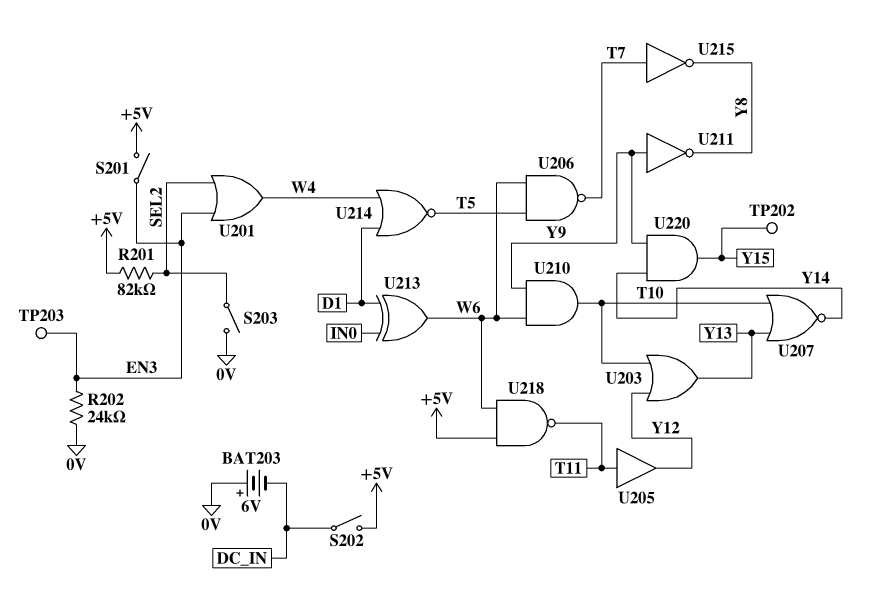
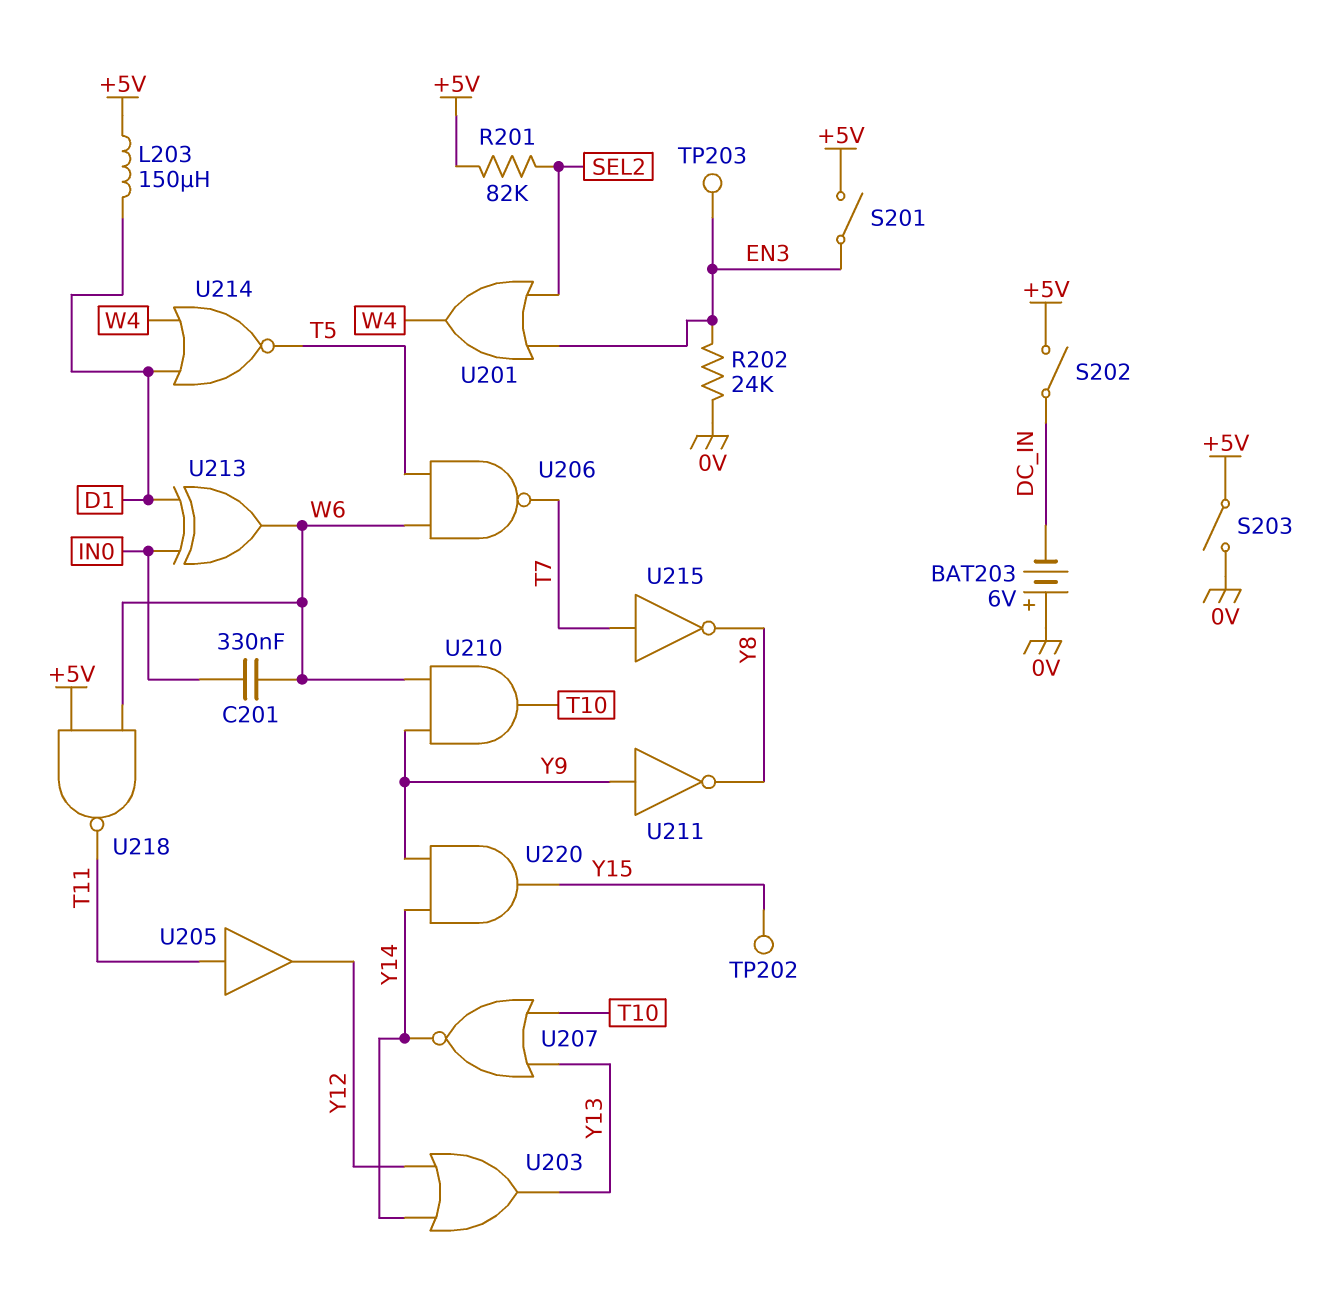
C201: none -> 330nF (IN0, W6)
L203: none -> 150uH (+5V, D1)
S203: switch (0V, SEL2) -> switch (+5V, 0V)
U203: OR (in T10, in Y12, out Y13) -> OR (in Y12, in Y14, out Y13)

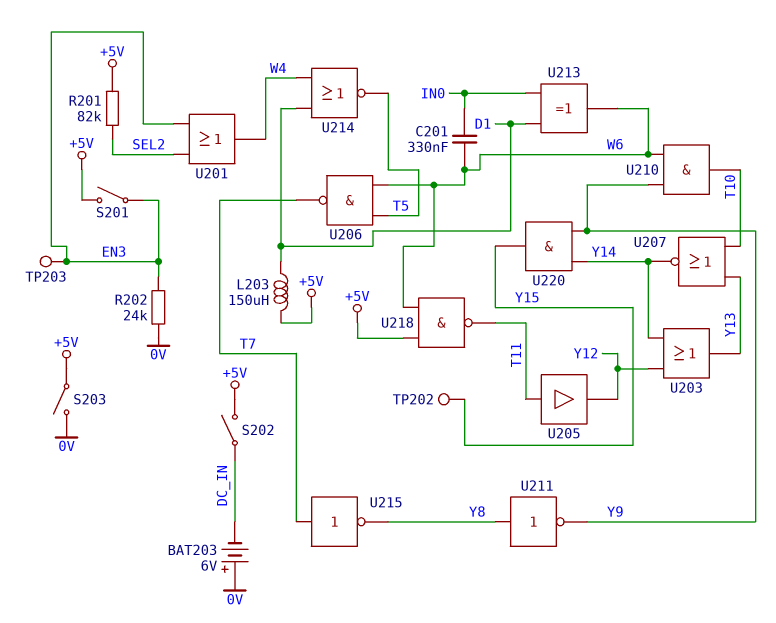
U211: NOT (in Y9, out Y8) -> NOT (in Y8, out Y9)

